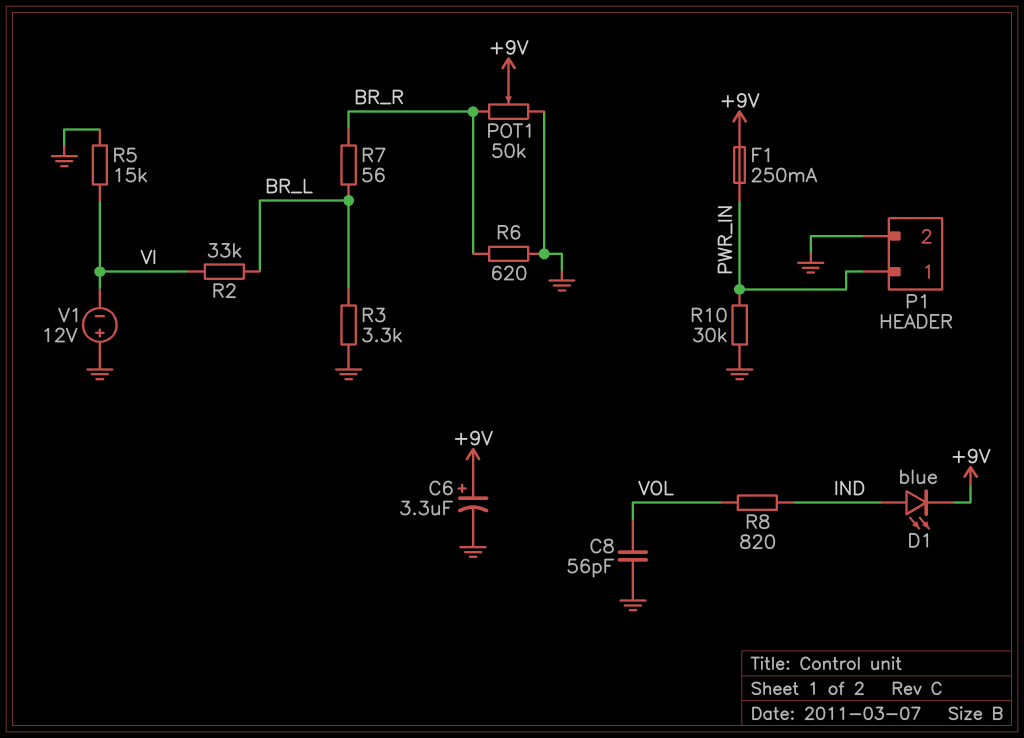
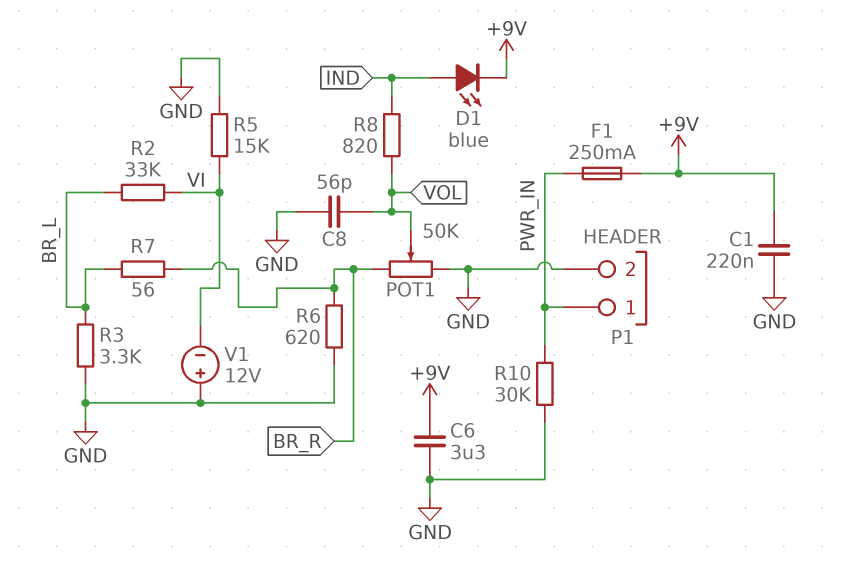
C1: none -> 220nF (+9V, GND)
C6: 3.3uF (plus +9V, minus GND) -> 3.3uF (+9V, GND)
POT1: 50k (BR_R, GND, wiper +9V) -> 50k (BR_R, GND, wiper VOL)

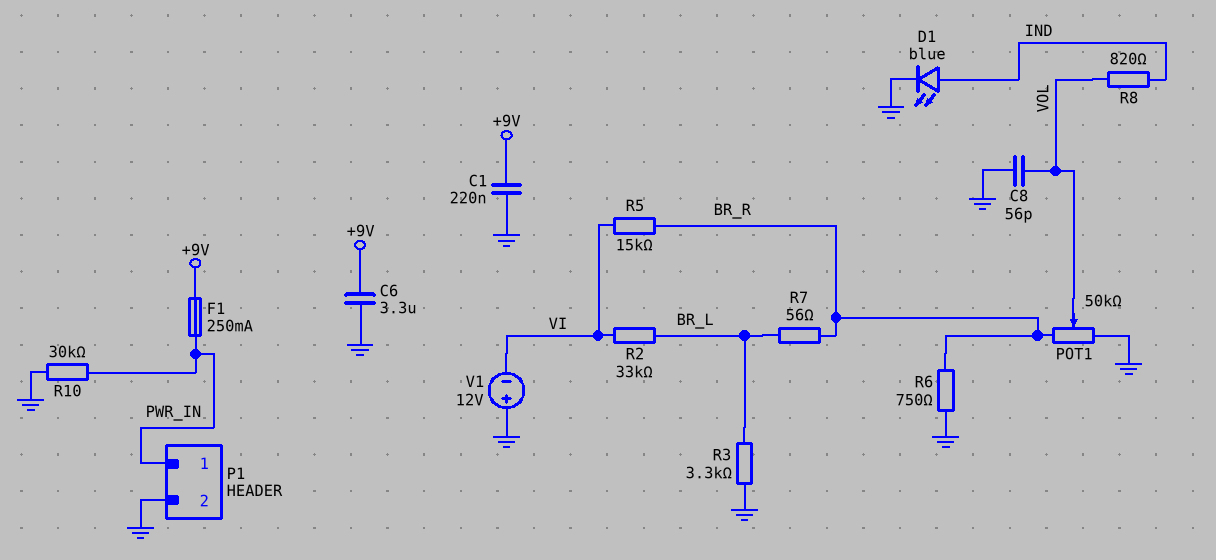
D1: LED blue (A IND, K +9V) -> LED blue (A IND, K GND)
R5: 15k (GND, VI) -> 15k (BR_R, VI)
R6: 620 (BR_R, GND) -> 750 (BR_R, GND)

